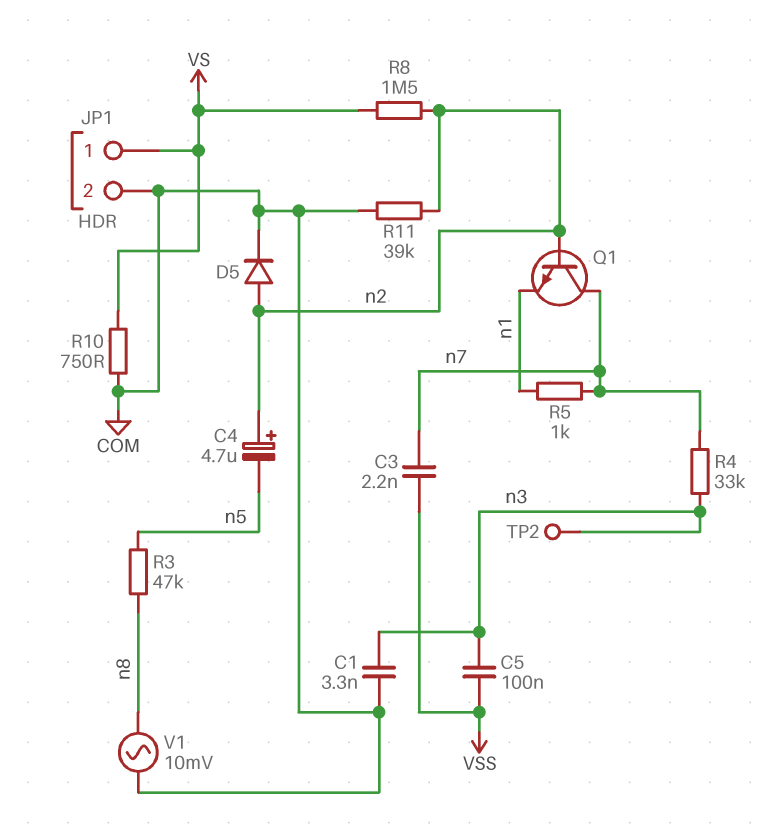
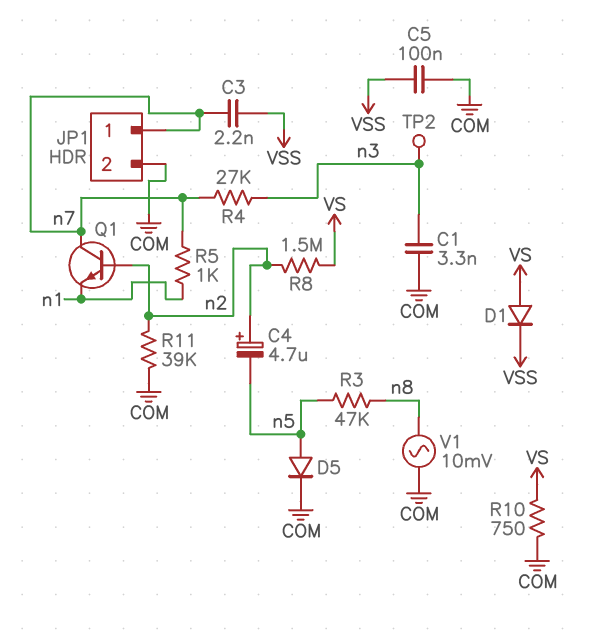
C5: 100nF (VSS, n3) -> 100nF (COM, VSS)
D1: none -> diode (A VS, K VSS)
D5: diode (A n2, K COM) -> diode (A n5, K COM)
JP1 pin 1: VS -> n7
R4: 33k (n3, n7) -> 27k (n3, n7)

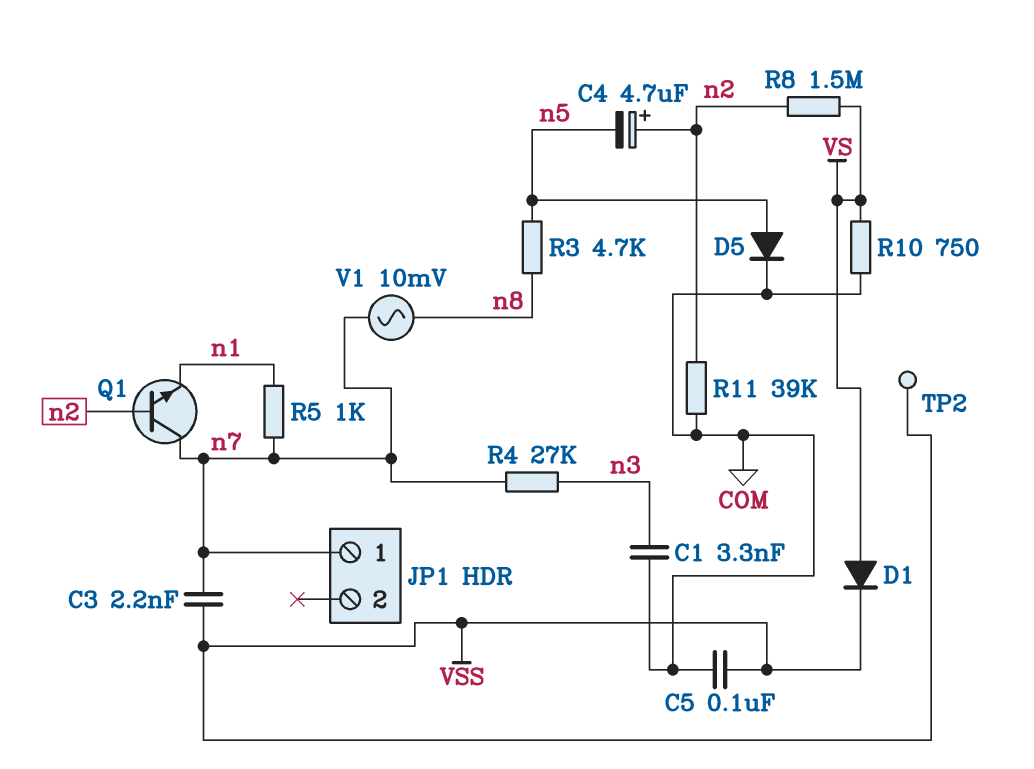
JP1 pin 2: COM -> none
R3: 47k (n5, n8) -> 4.7k (n5, n8)
TP2: test point (n3) -> test point (VSS)
V1: AC 10mV (COM, n8) -> AC 10mV (n7, n8)

